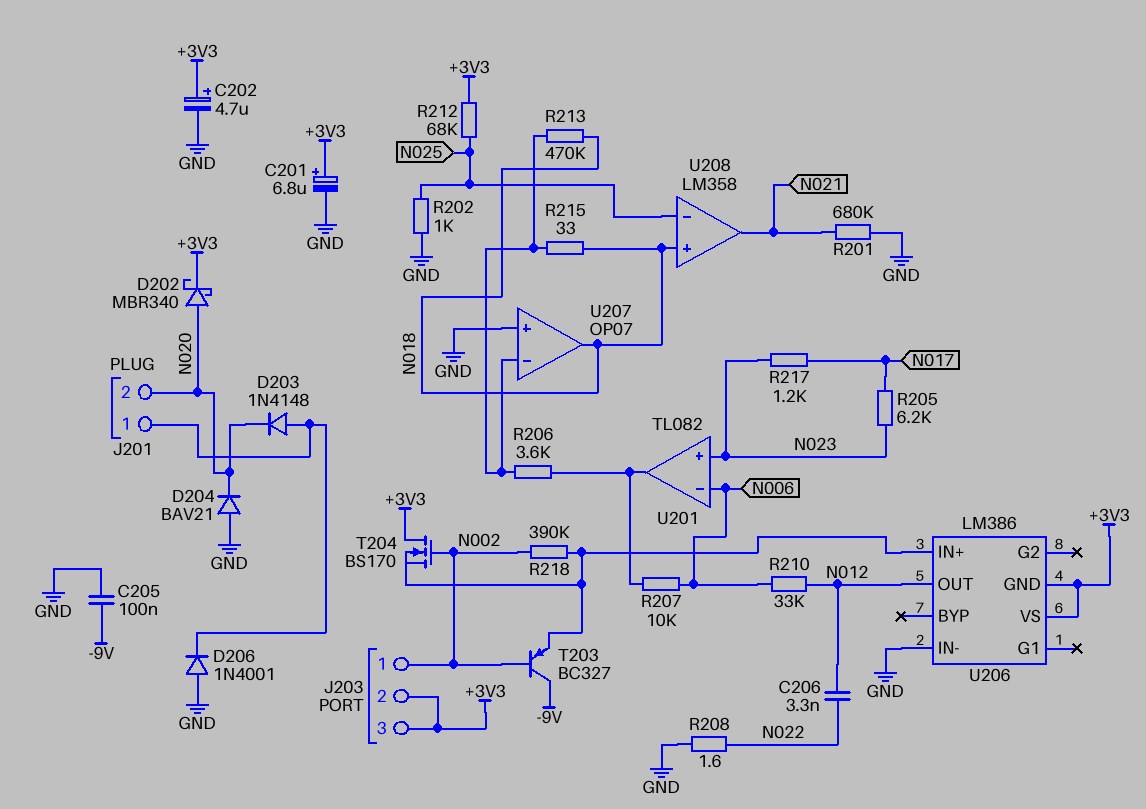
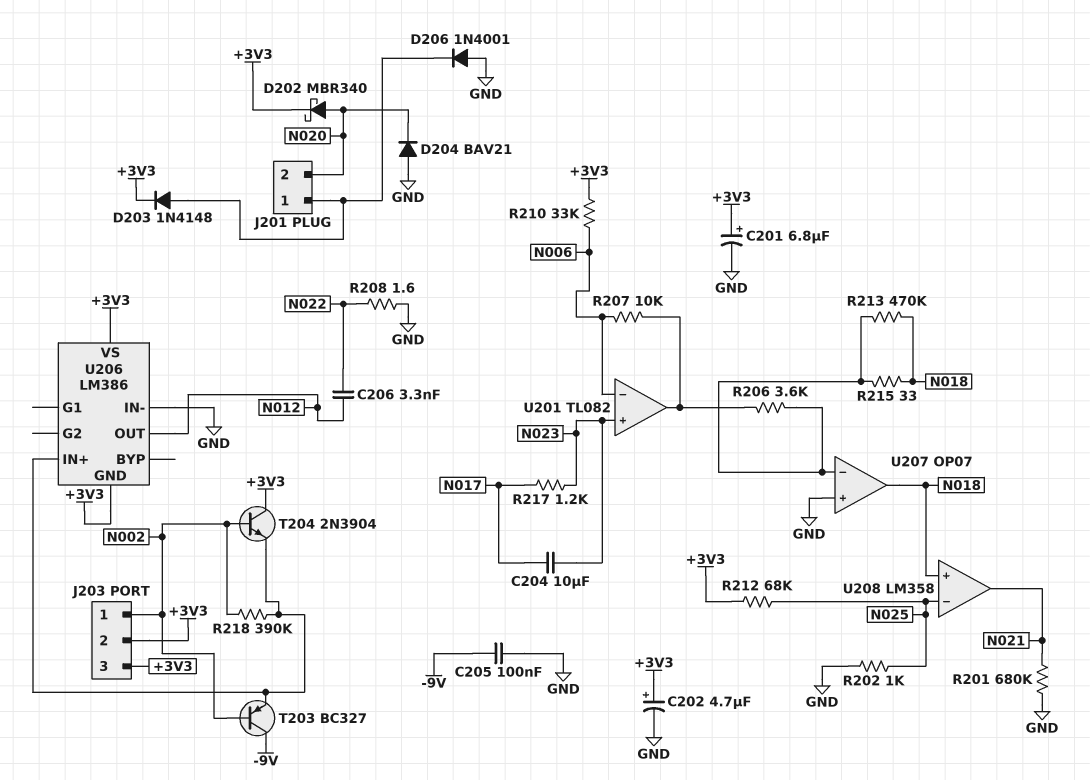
C204: none -> 10uF (N017, N023)
D203: diode 1N4148 (A J201/1, K N020) -> diode 1N4148 (A J201/1, K +3V3)
R205: 6.2k (N017, N023) -> none
R210: 33k (N006, N012) -> 33k (+3V3, N006)
T204: NMOS BS170 (G N002, D +3V3, S U206/IN+) -> NPN 2N3904 (B N002, C +3V3, E U206/IN+)

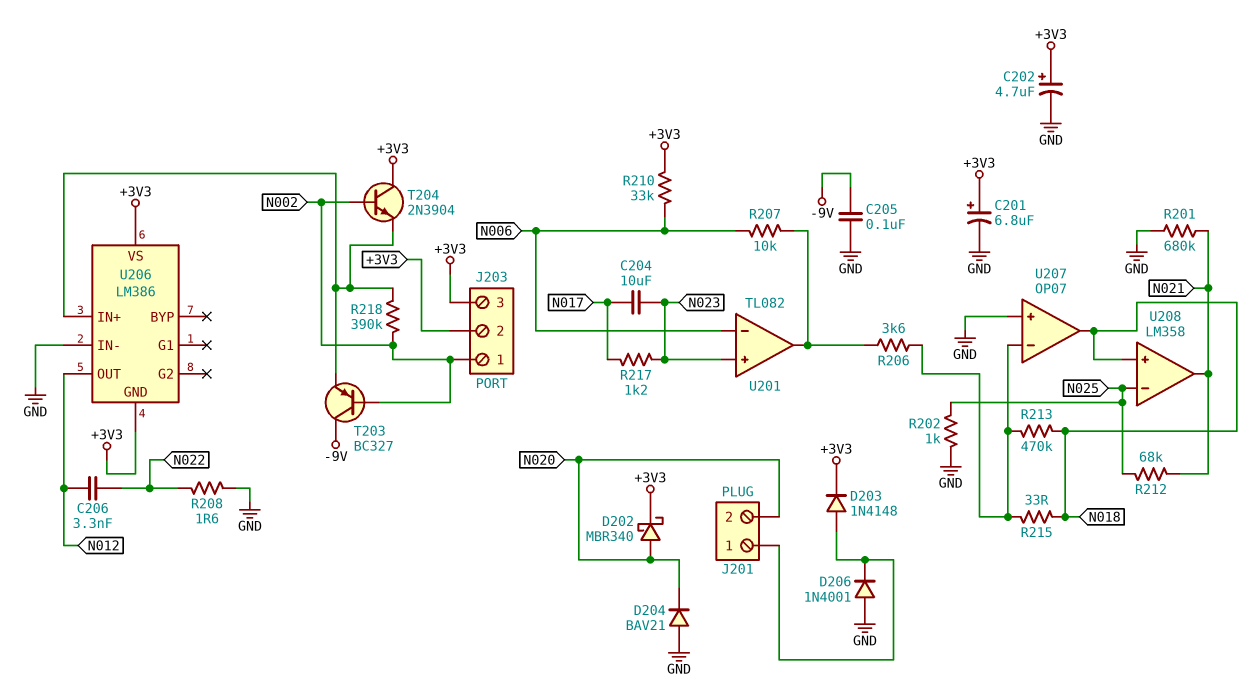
R212: 68k (+3V3, N025) -> 68k (N021, N025)

